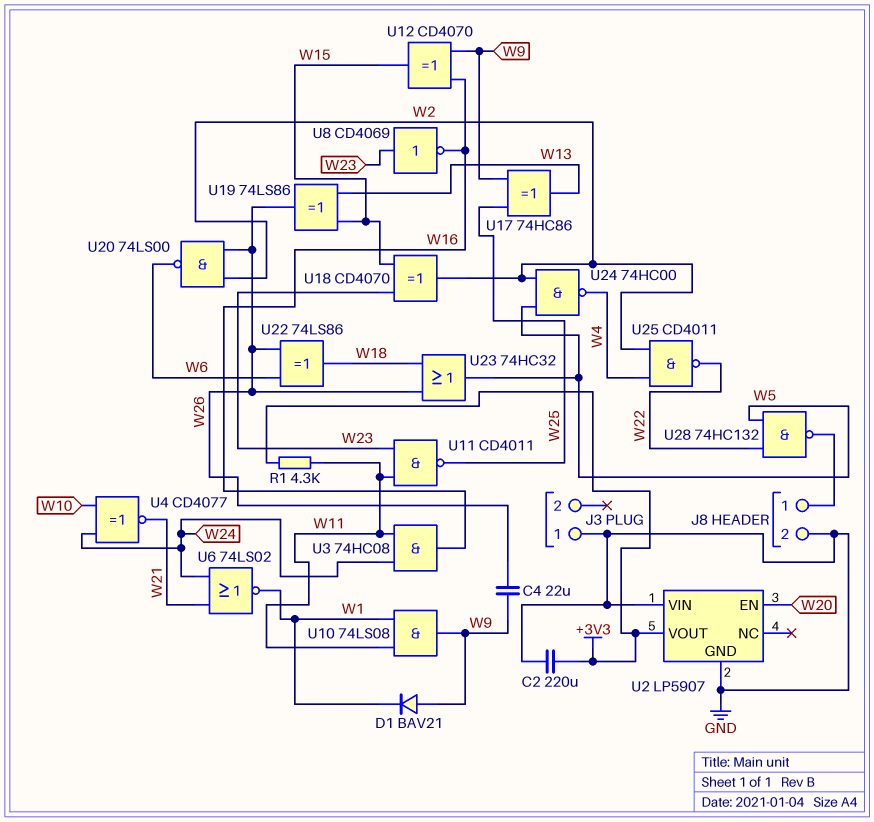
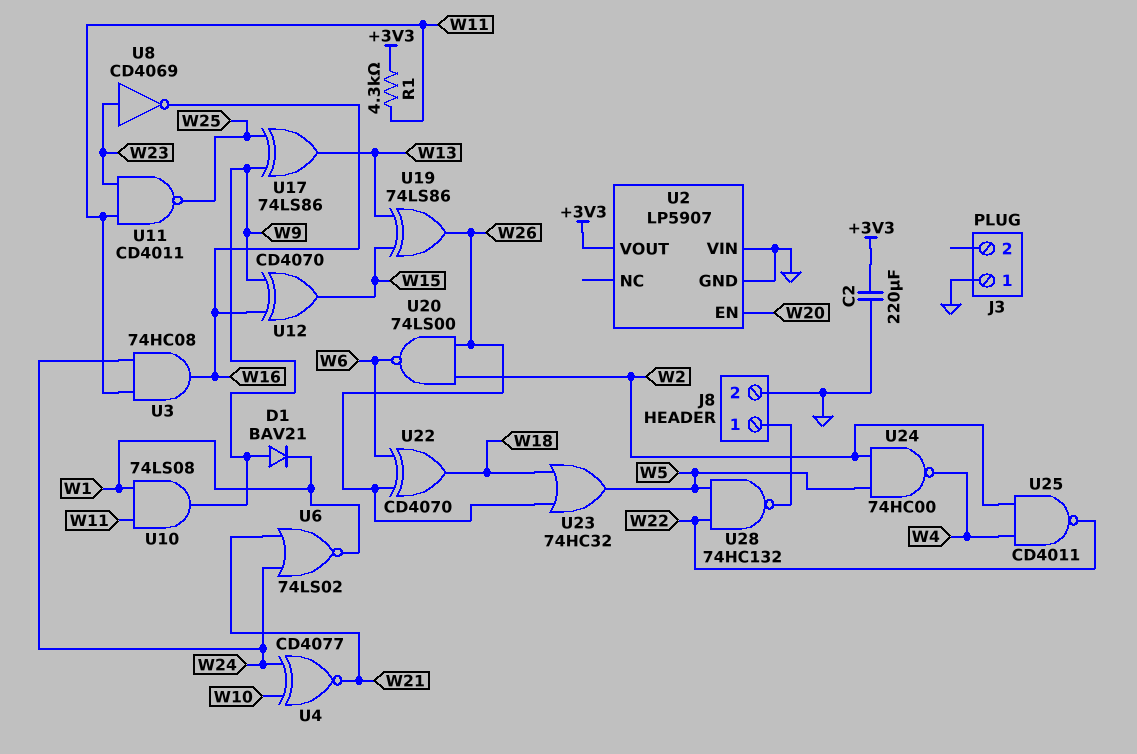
C4: 22uF (W9, W26) -> none
U17: XOR 74HC86 (in W9, in W25, out W13) -> XOR 74LS86 (in W9, in W25, out W13)
U18: XOR CD4070 (in W15, in W23, out W2) -> none
U22: XOR 74LS86 (in W6, in W26, out W18) -> XOR CD4070 (in W6, in W26, out W18)

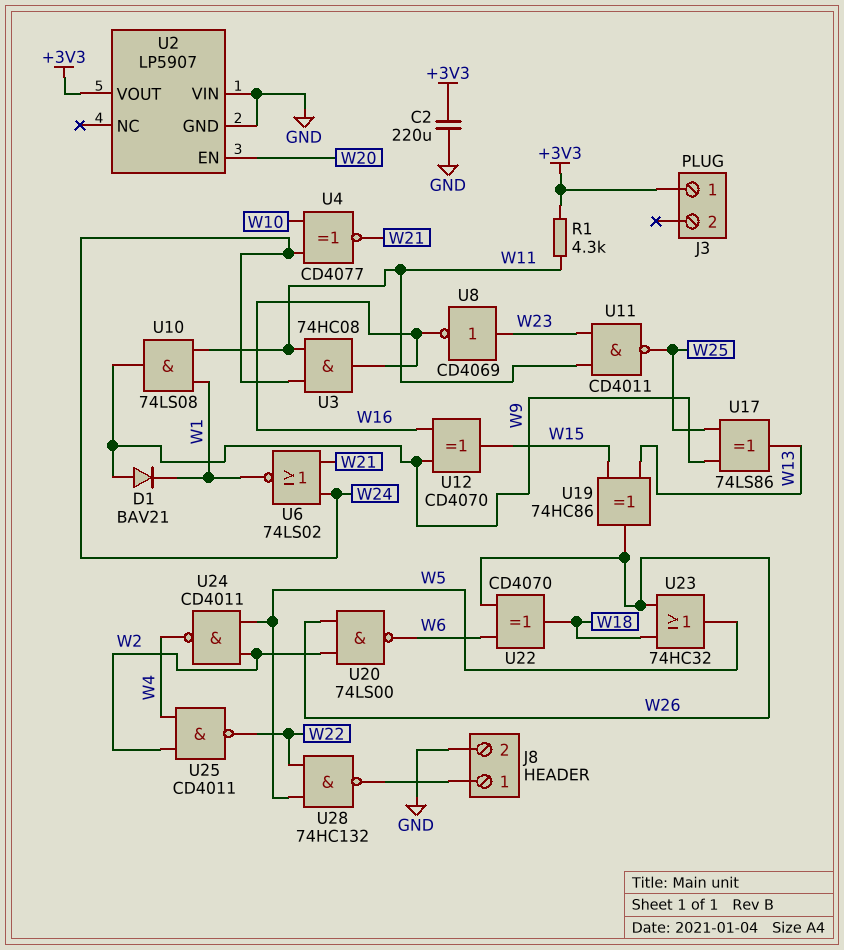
J3 pin 1: GND -> +3V3
U19: XOR 74LS86 (in W13, in W15, out W26) -> XOR 74HC86 (in W13, in W15, out W26)
U24: NAND 74HC00 (in W2, in W5, out W4) -> NAND CD4011 (in W2, in W5, out W4)

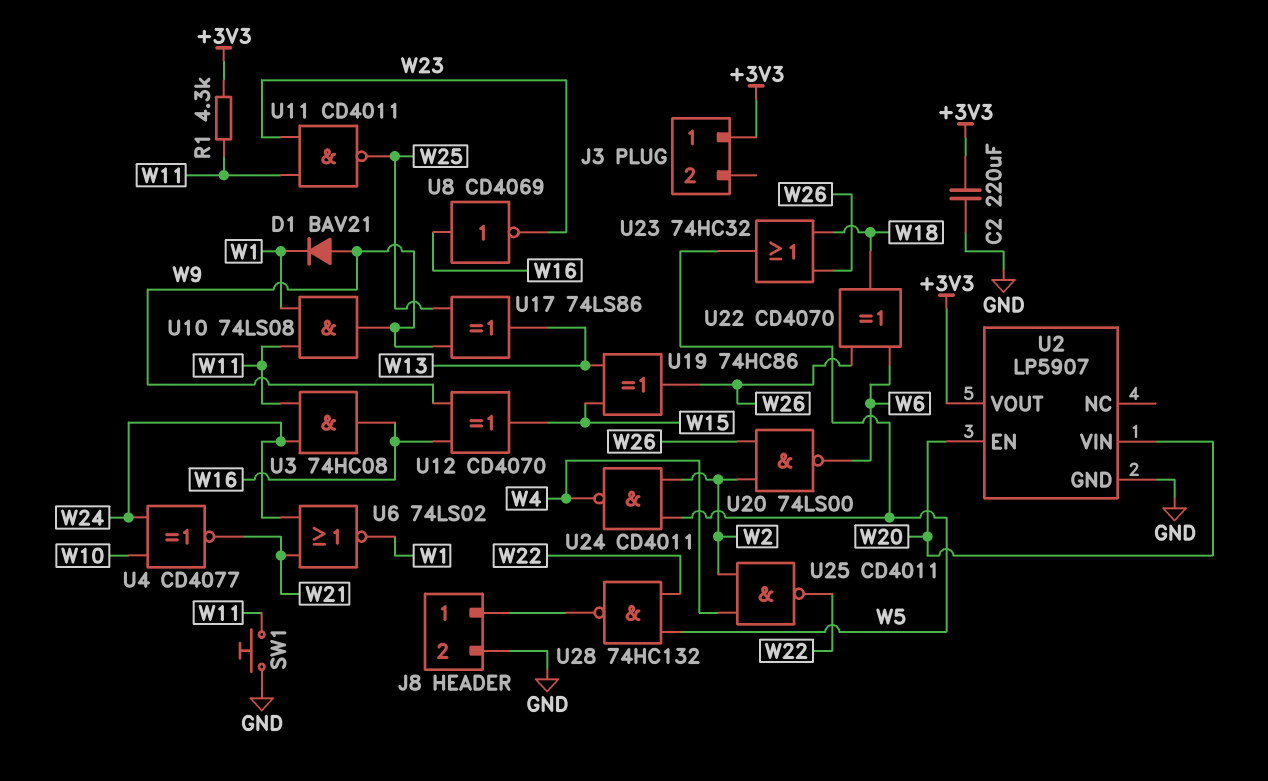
SW1: none -> button (GND, W11)
U2 pin VIN: GND -> W20
U8: NOT CD4069 (in W23, out W16) -> NOT CD4069 (in W16, out W23)

